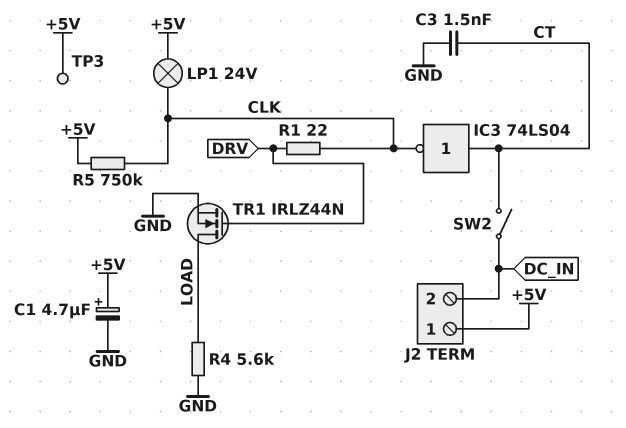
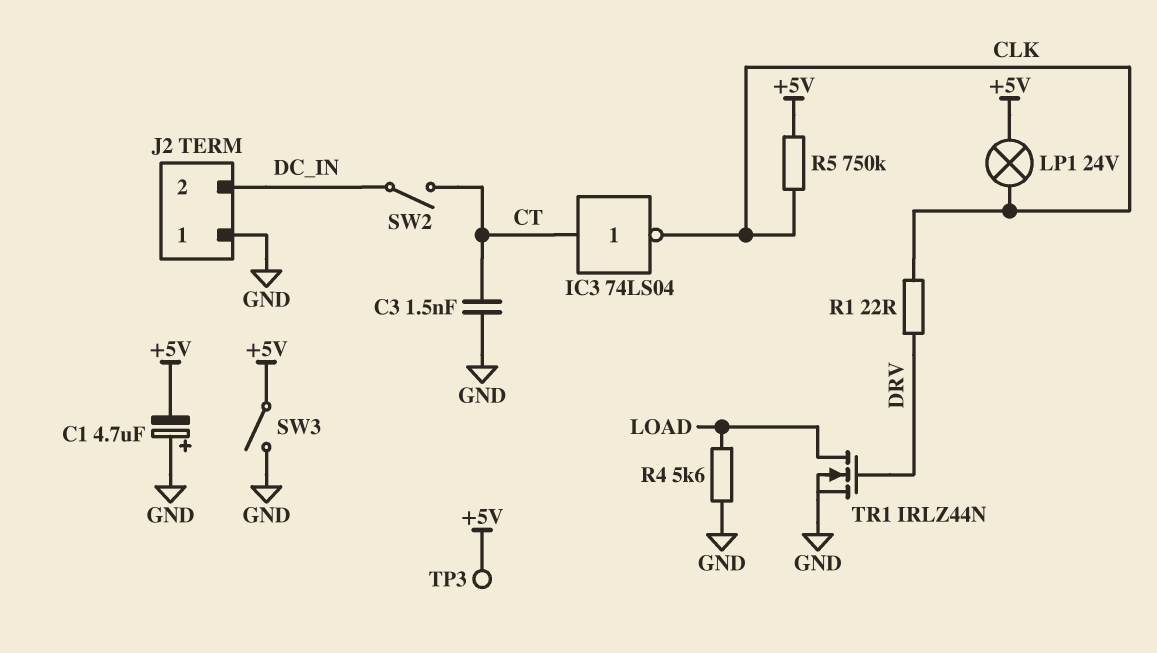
C1: 4.7uF (plus +5V, minus GND) -> 4.7uF (plus GND, minus +5V)
J2 pin 1: +5V -> GND
SW3: none -> switch (+5V, GND)

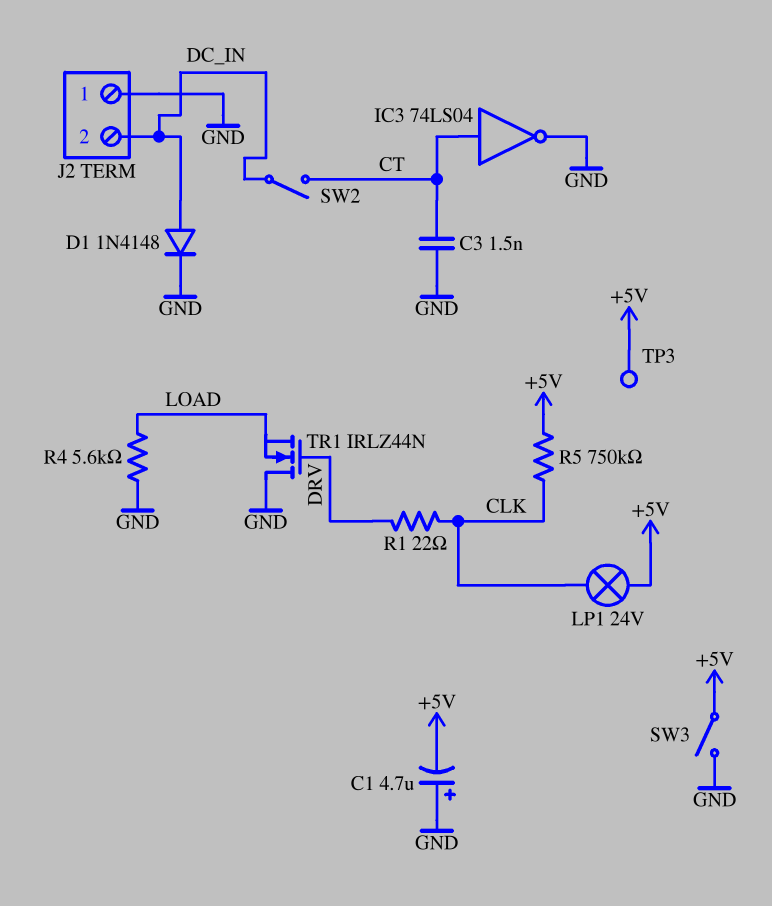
D1: none -> diode 1N4148 (A DC_IN, K GND)
IC3: NOT 74LS04 (in CT, out CLK) -> NOT 74LS04 (in CT, out GND)
TR1: NMOS IRLZ44N (G DRV, D LOAD, S GND) -> NMOS IRLZ44N (G DRV, D GND, S LOAD)

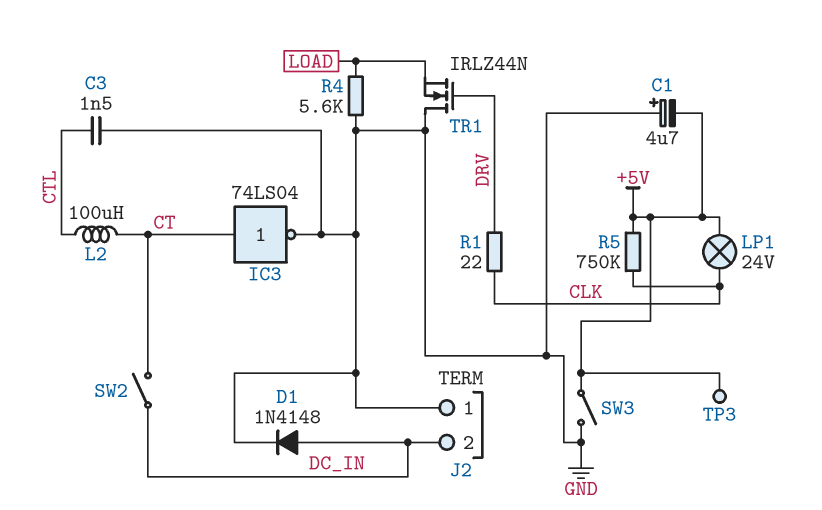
C3: 1.5nF (CT, GND) -> 1.5nF (CTL, GND)
L2: none -> 100uH (CT, CTL)

